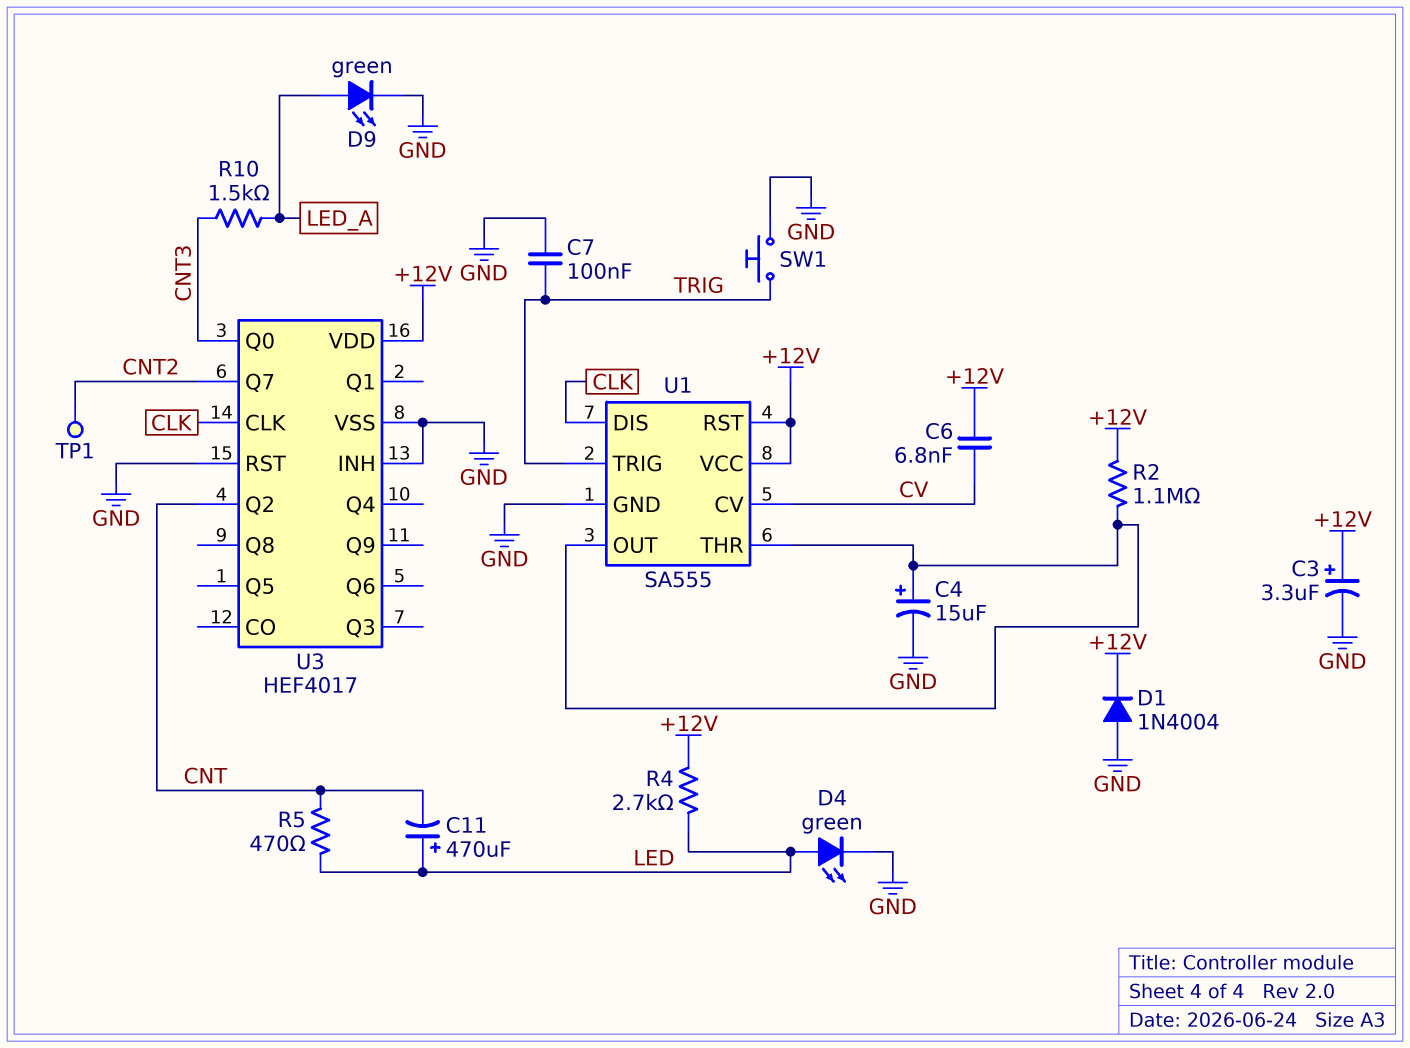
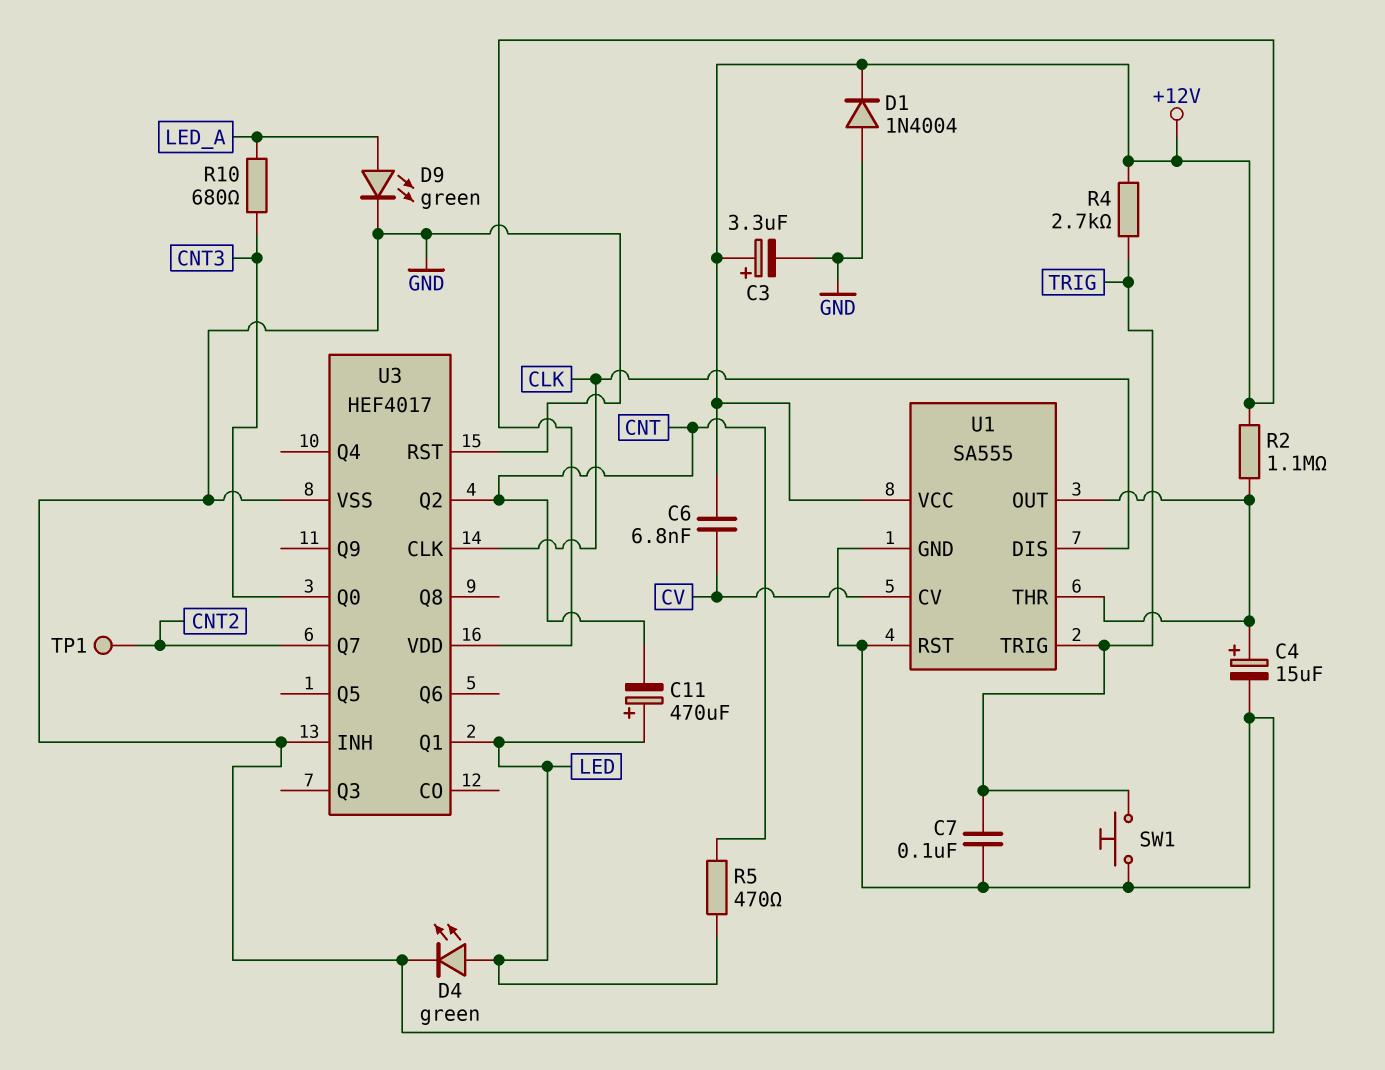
R4: 2.7k (+12V, LED) -> 2.7k (+12V, TRIG)
R10: 1.5k (CNT3, LED_A) -> 680 (CNT3, LED_A)
U1 pin RST: +12V -> GND
U3 pin Q1: none -> LED

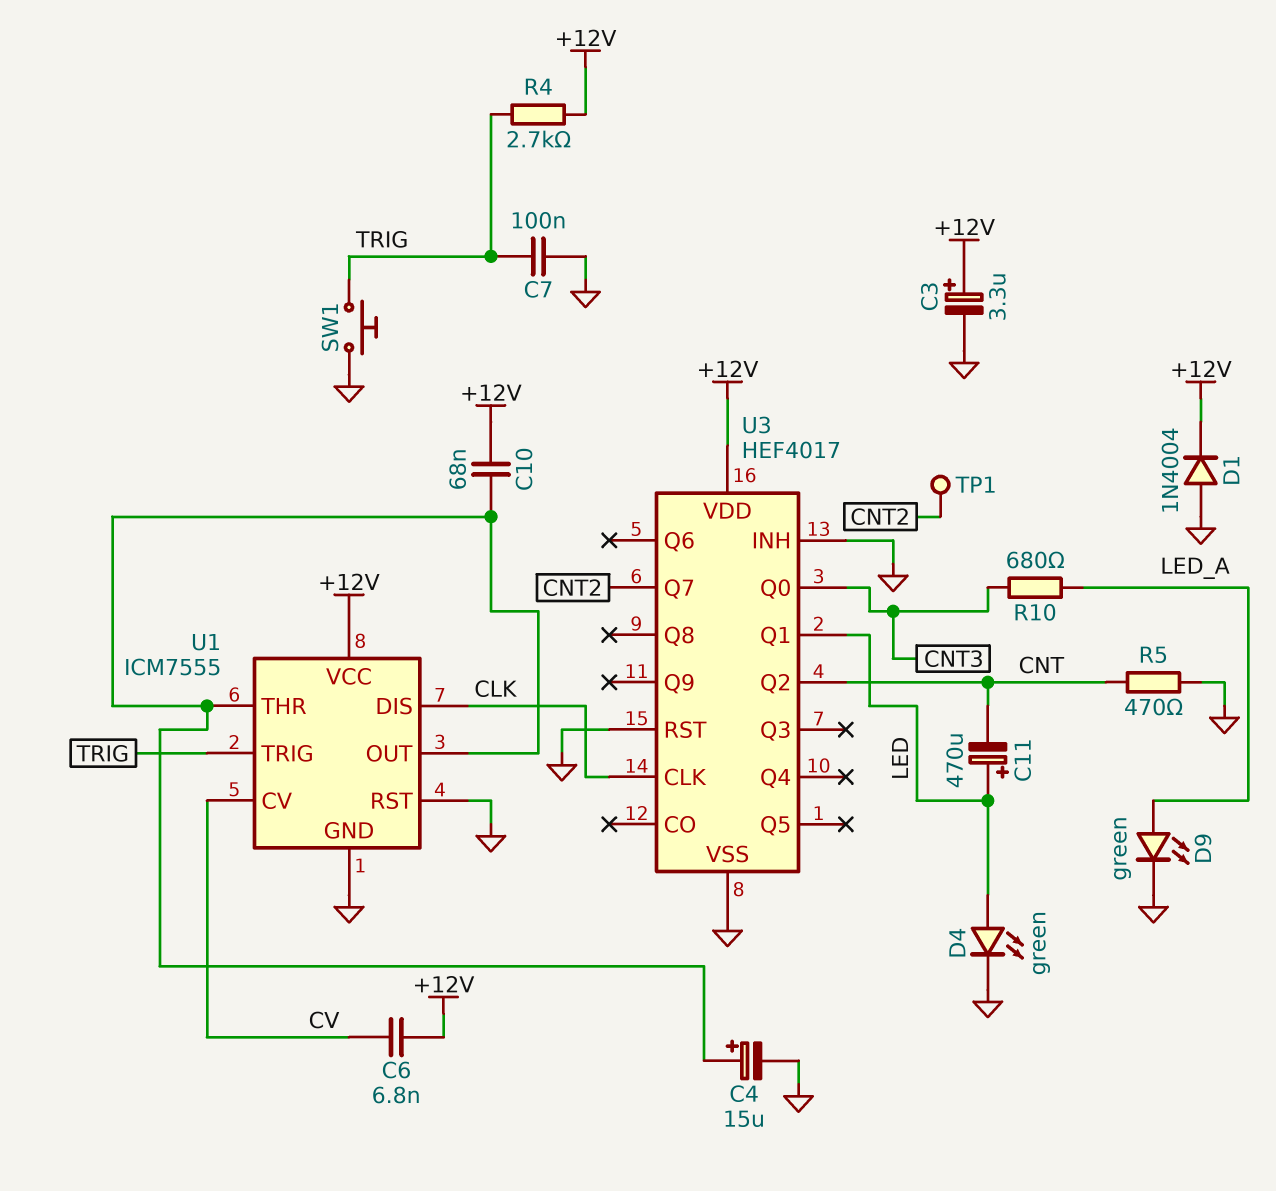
C10: none -> 68nF (+12V, U1/OUT)
R2: 1.1M (+12V, U1/OUT) -> none
R5: 470 (CNT, LED) -> 470 (CNT, GND)
U1: SA555 -> ICM7555

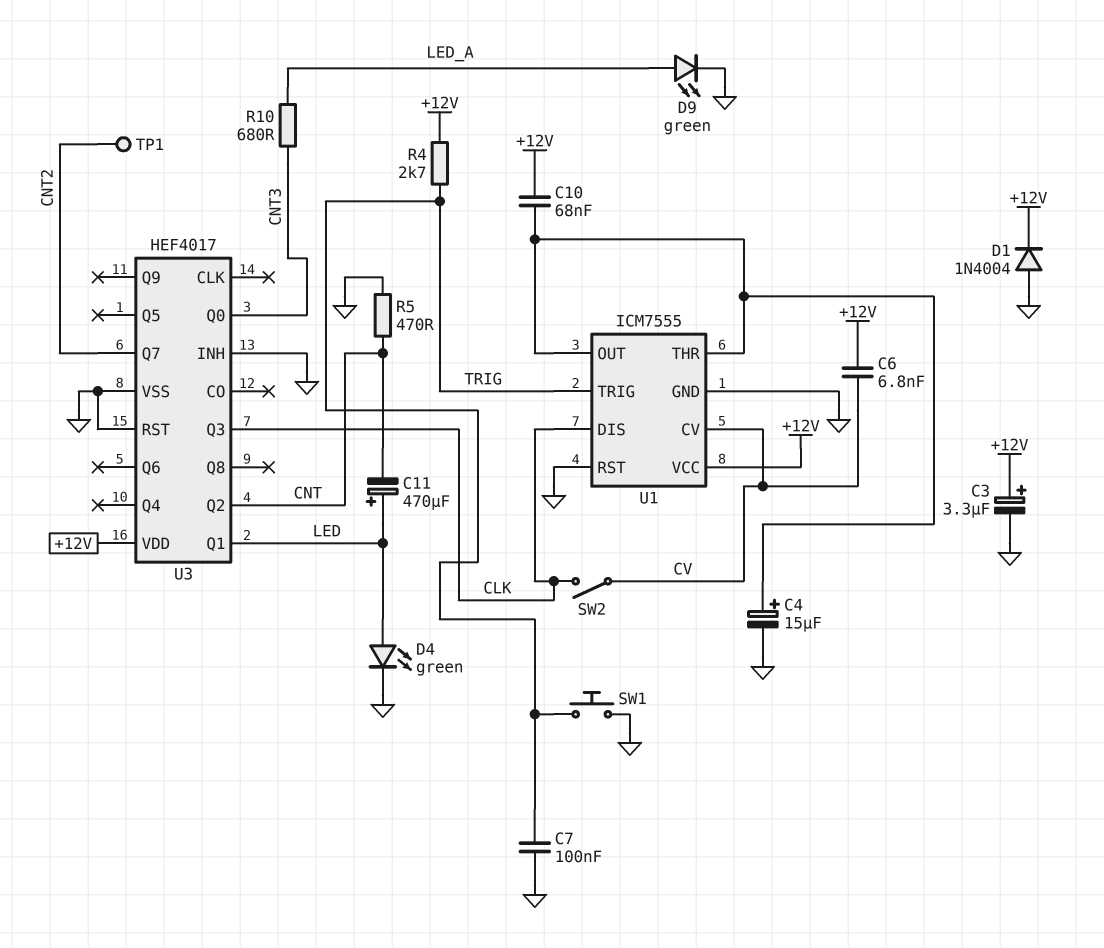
SW2: none -> switch (CLK, CV)
U3 pin CLK: CLK -> none
U3 pin Q3: none -> CLK

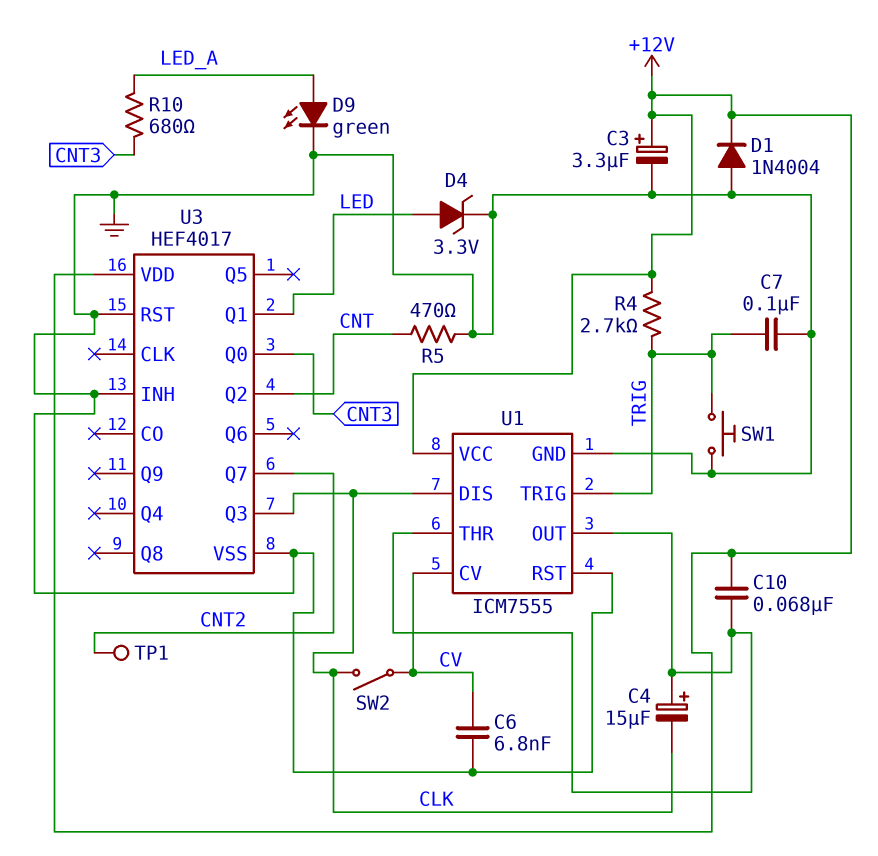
C4: 15uF (plus U1/OUT, minus GND) -> 15uF (plus U1/OUT, minus CLK)
C6: 6.8nF (+12V, CV) -> 6.8nF (CV, GND)
C11: 470uF (plus LED, minus CNT) -> none
D4: LED green (A LED, K GND) -> zener 3.3V (A LED, K GND)

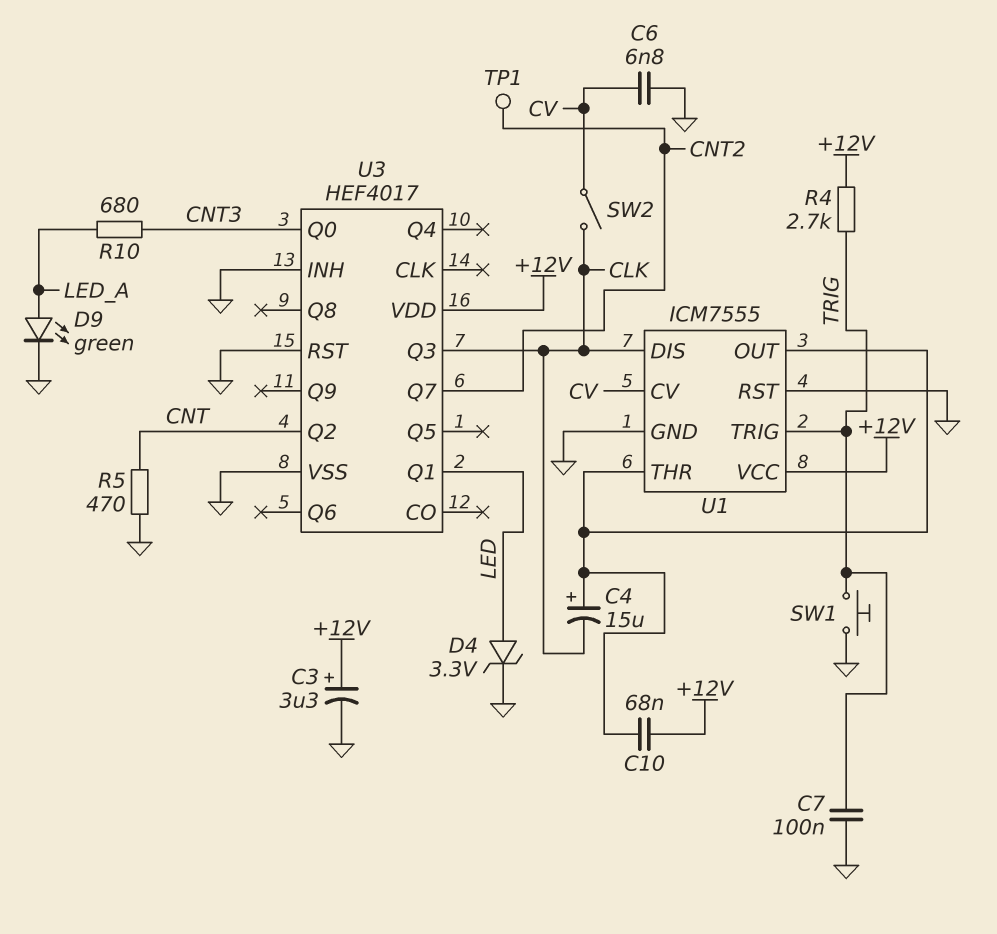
D1: diode 1N4004 (A GND, K +12V) -> none

